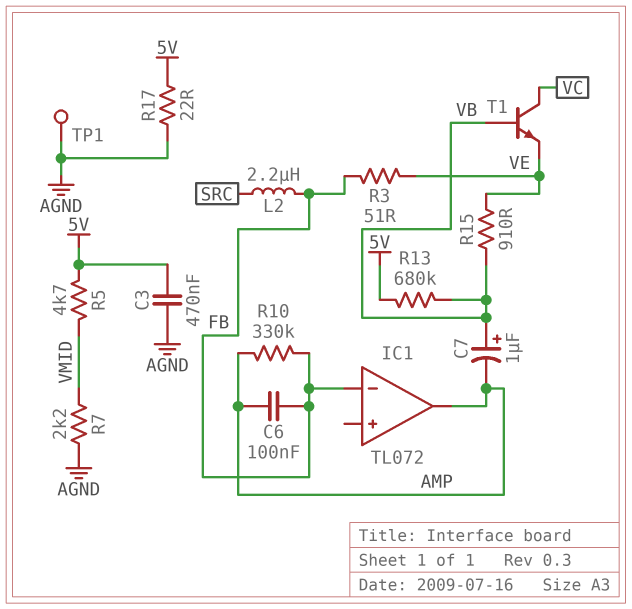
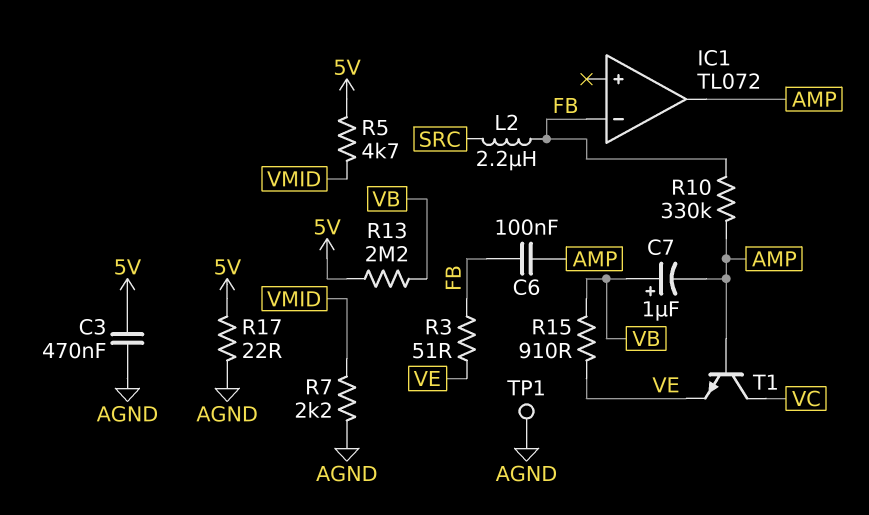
R13: 680k (5V, VB) -> 2.2M (5V, VB)
T1: NPN (B VB, C VC, E VE) -> NPN (B AMP, C VC, E VE)

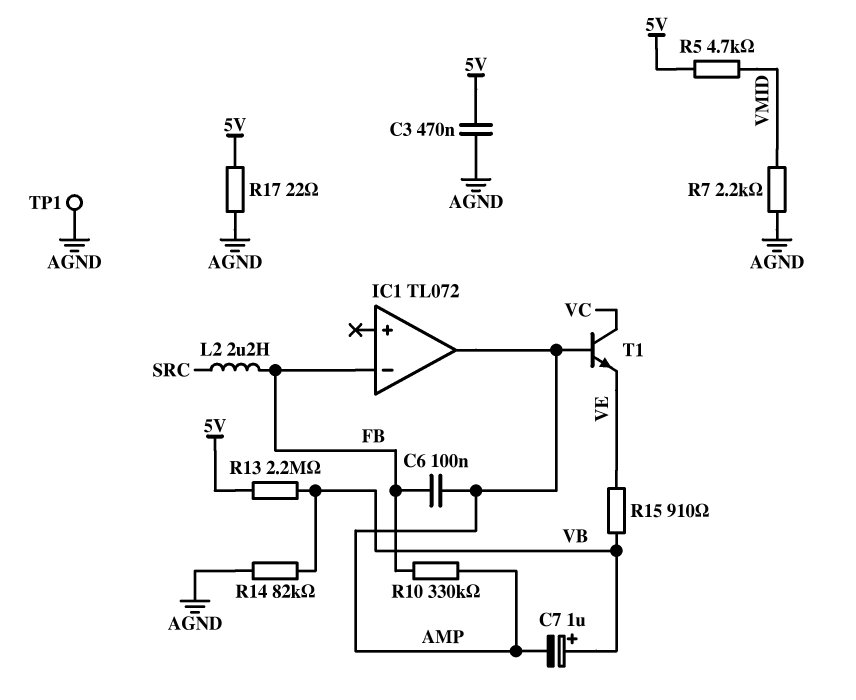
R3: 51 (FB, VE) -> none
R14: none -> 82k (AGND, VB)

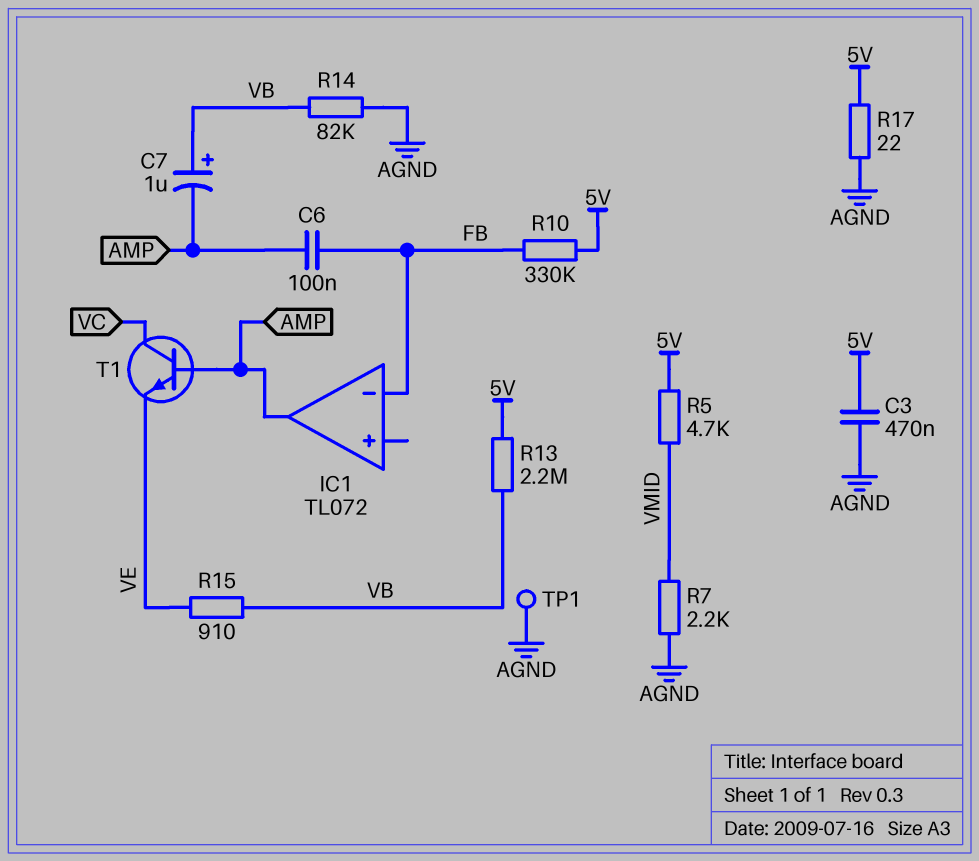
L2: 2.2uH (FB, SRC) -> none
R10: 330k (AMP, FB) -> 330k (5V, FB)

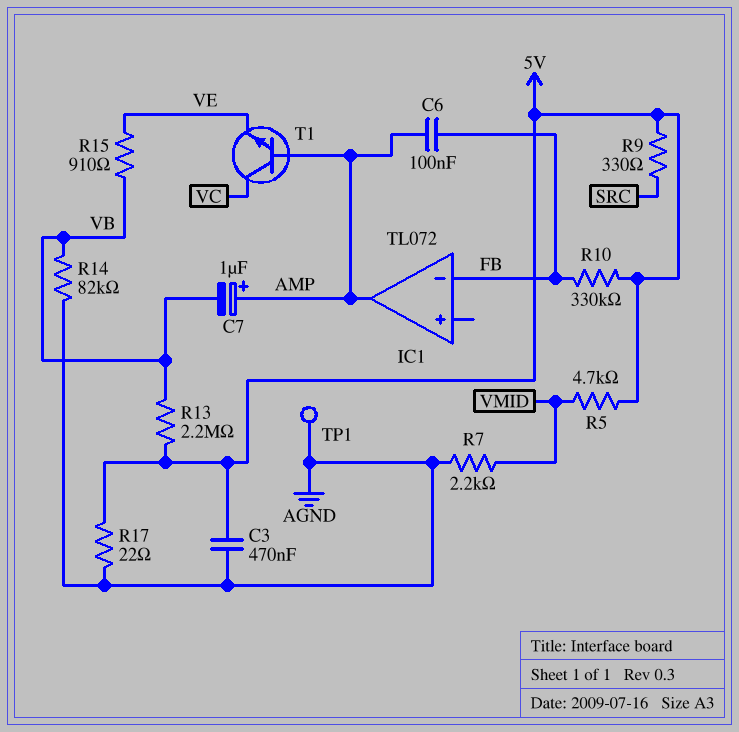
C7: 1uF (plus VB, minus AMP) -> 1uF (plus AMP, minus VB)
R9: none -> 330 (5V, SRC)

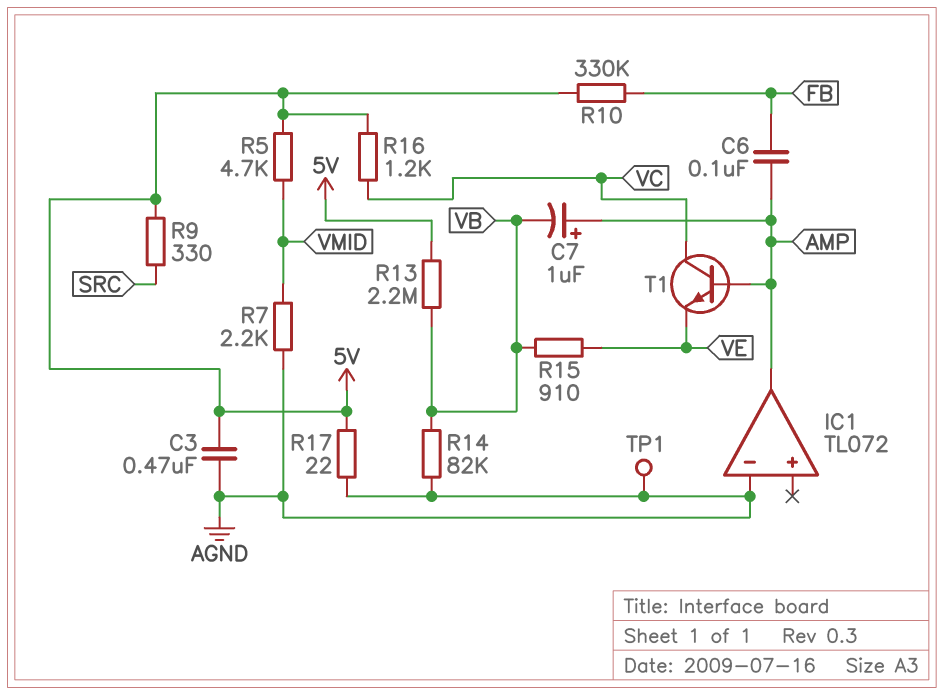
IC1 pin in-: FB -> AGND
R16: none -> 1.2k (5V, VC)

